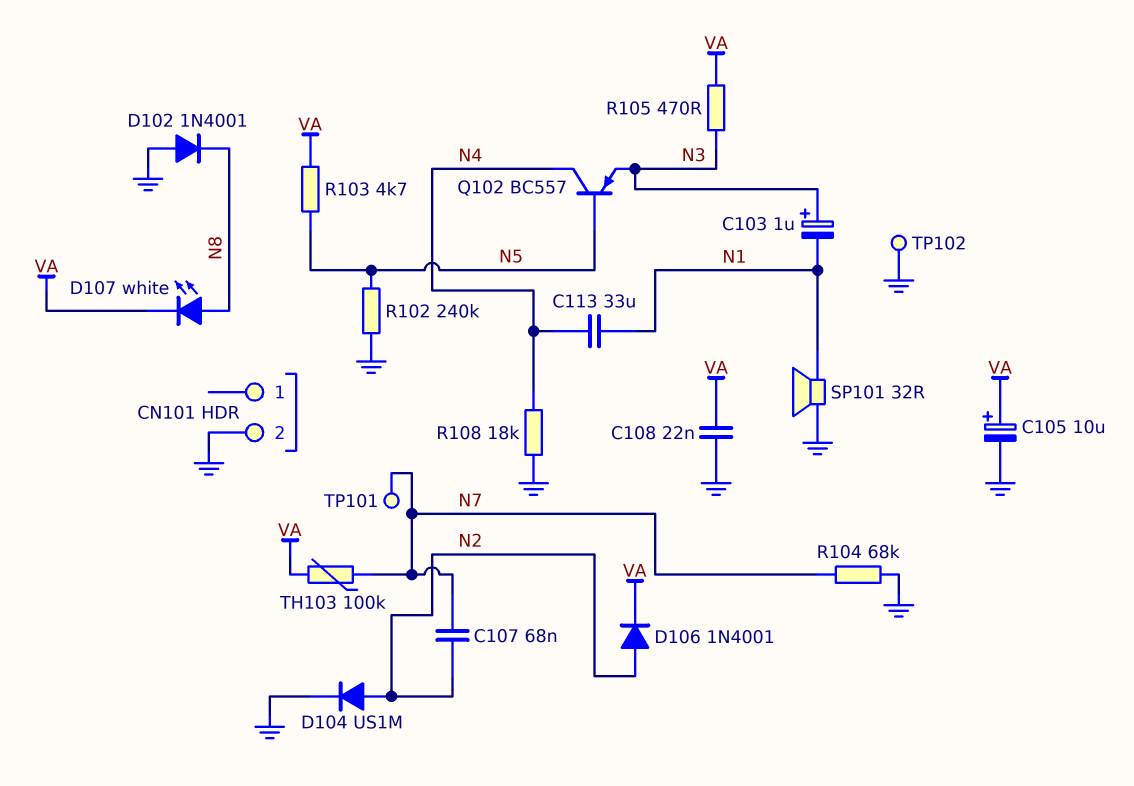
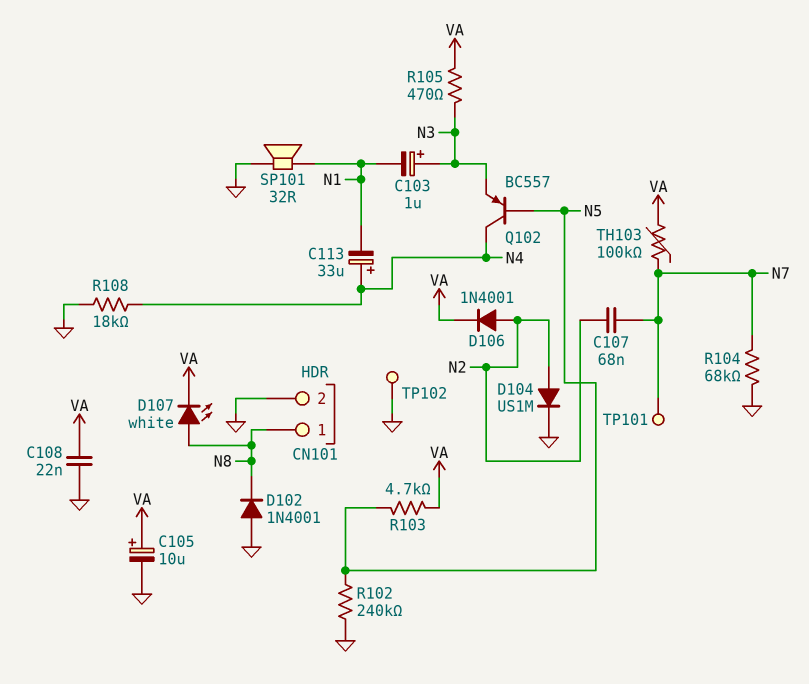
C113: 33uF (N1, N4) -> 33uF (plus N4, minus N1)
CN101 pin 1: none -> N8

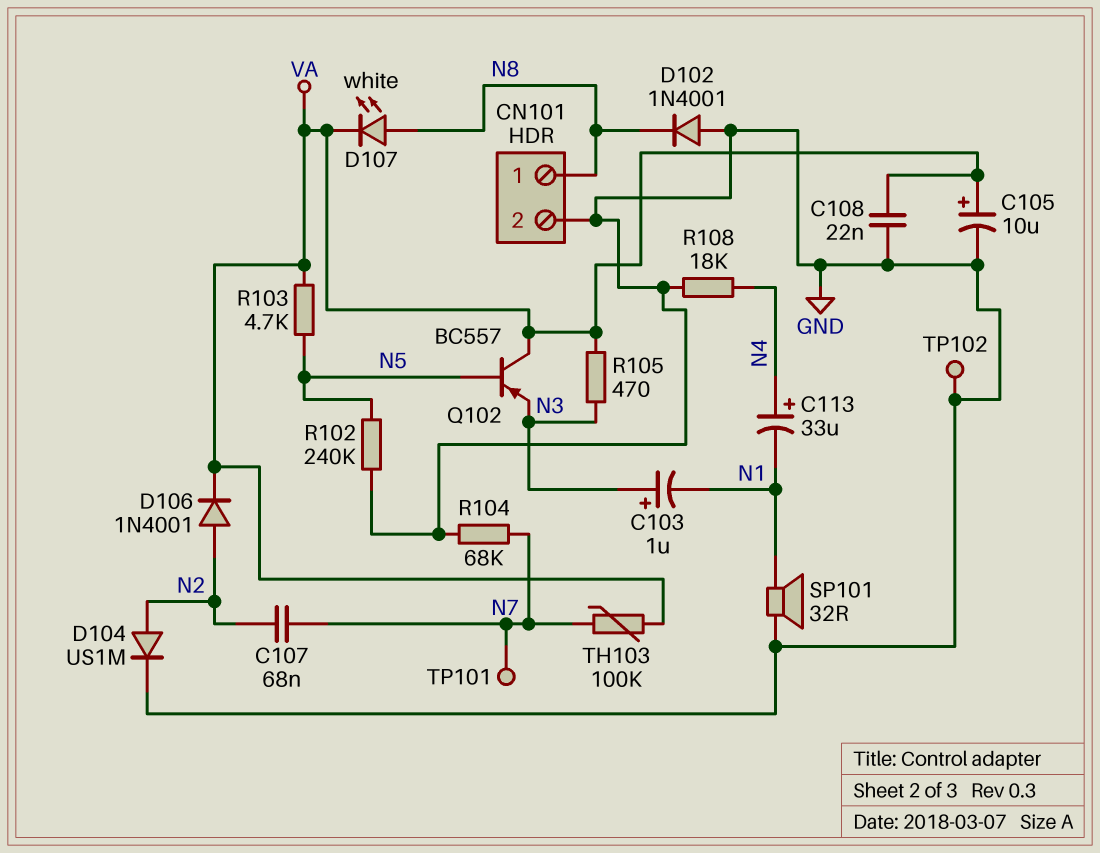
Q102: PNP BC557 (B N5, C N4, E N3) -> PNP BC557 (B N5, C VA, E N3)

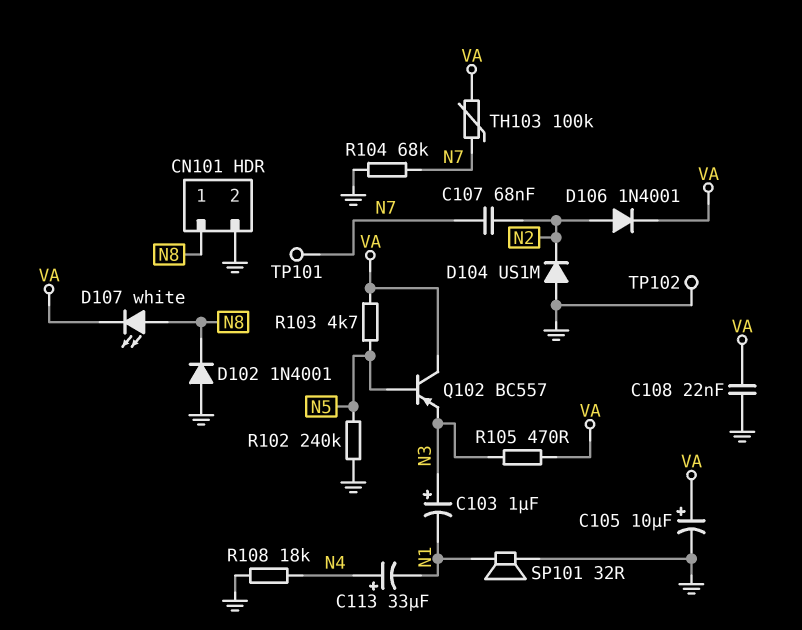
D104: diode US1M (A N2, K GND) -> diode US1M (A GND, K N2)

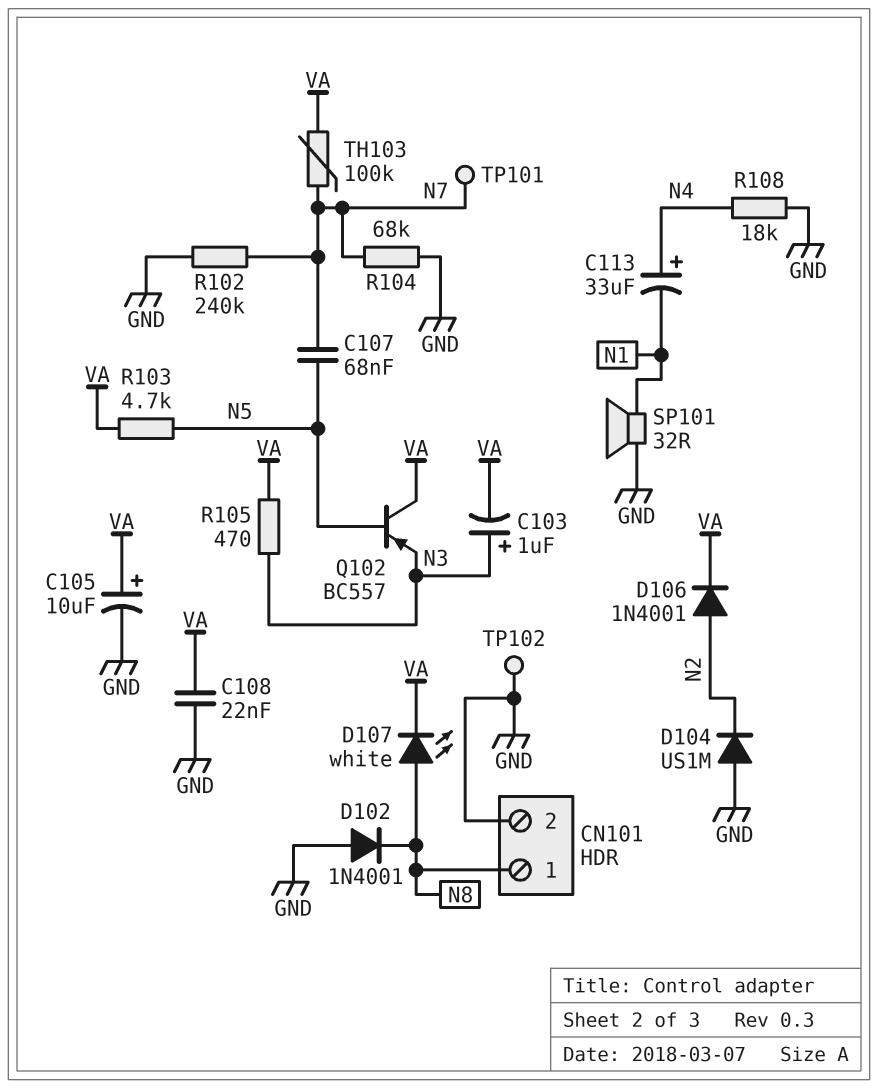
C103: 1uF (plus N3, minus N1) -> 1uF (plus N3, minus VA)
C107: 68nF (N2, N7) -> 68nF (N5, N7)
R102: 240k (GND, N5) -> 240k (GND, N7)

